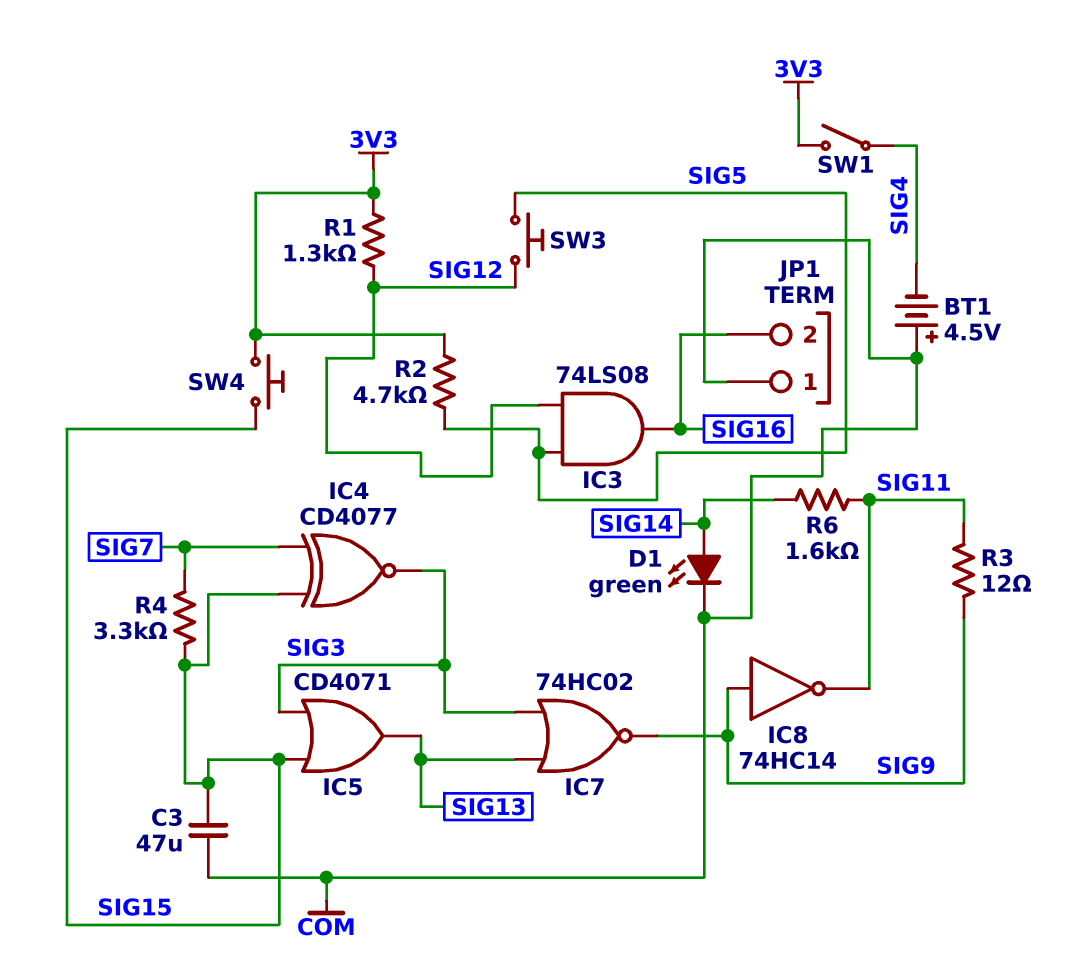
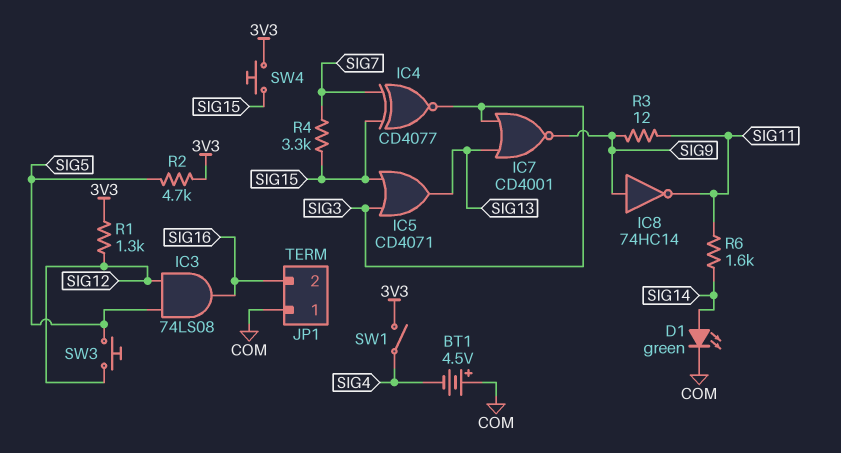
C3: 47uF (COM, SIG15) -> none
IC7: NOR 74HC02 (in SIG3, in SIG13, out SIG9) -> NOR CD4001 (in SIG3, in SIG13, out SIG9)

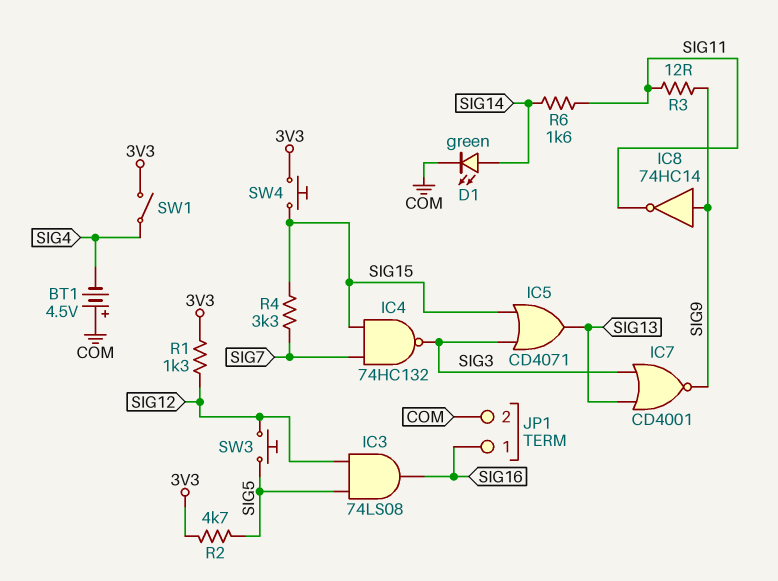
IC4: XNOR CD4077 (in SIG7, in SIG15, out SIG3) -> NAND 74HC132 (in SIG7, in SIG15, out SIG3)
JP1 pin 1: COM -> SIG16
JP1 pin 2: SIG16 -> COM

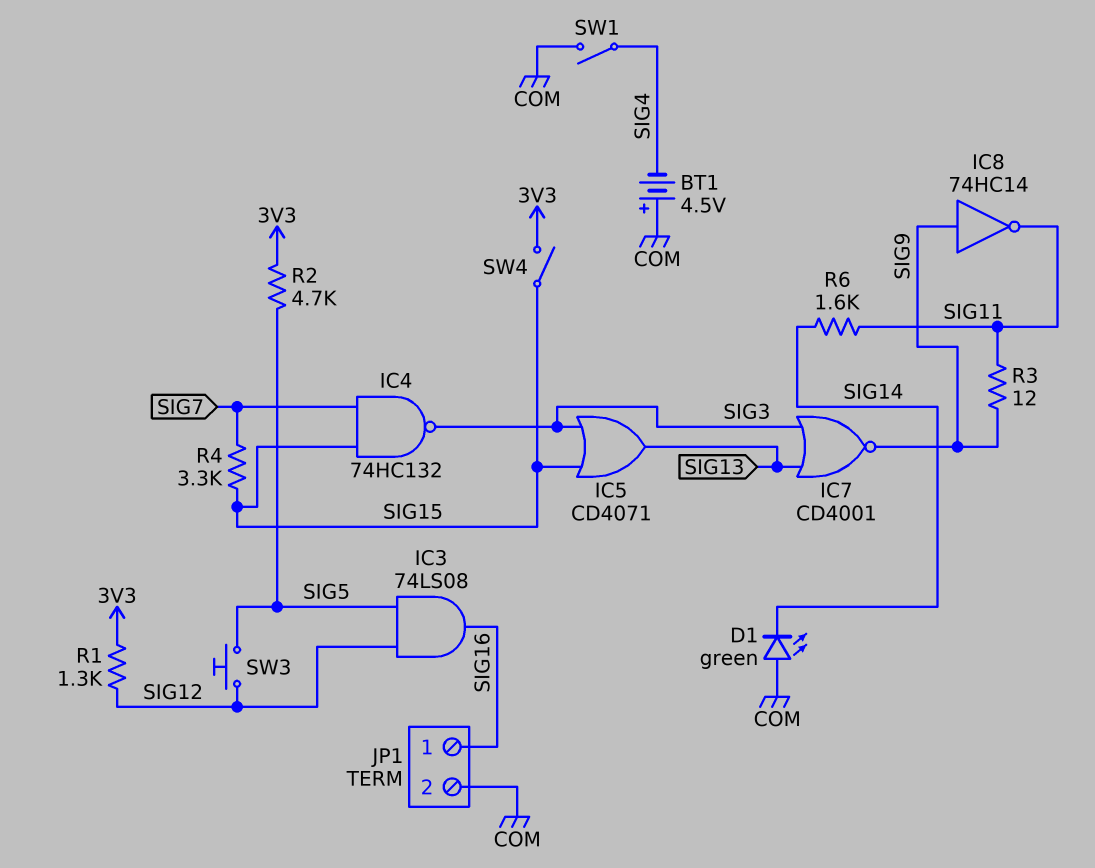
D1: LED green (A SIG14, K COM) -> LED green (A COM, K SIG14)
SW1: switch (3V3, SIG4) -> switch (COM, SIG4)
SW4: button (3V3, SIG15) -> switch (3V3, SIG15)

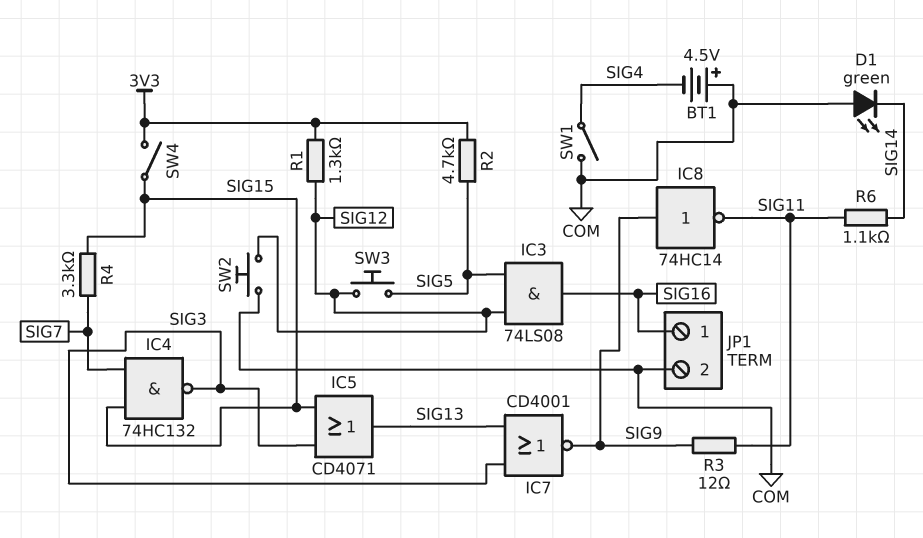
R6: 1.6k (SIG11, SIG14) -> 1.1k (SIG11, SIG14)
SW2: none -> button (COM, SIG12)

